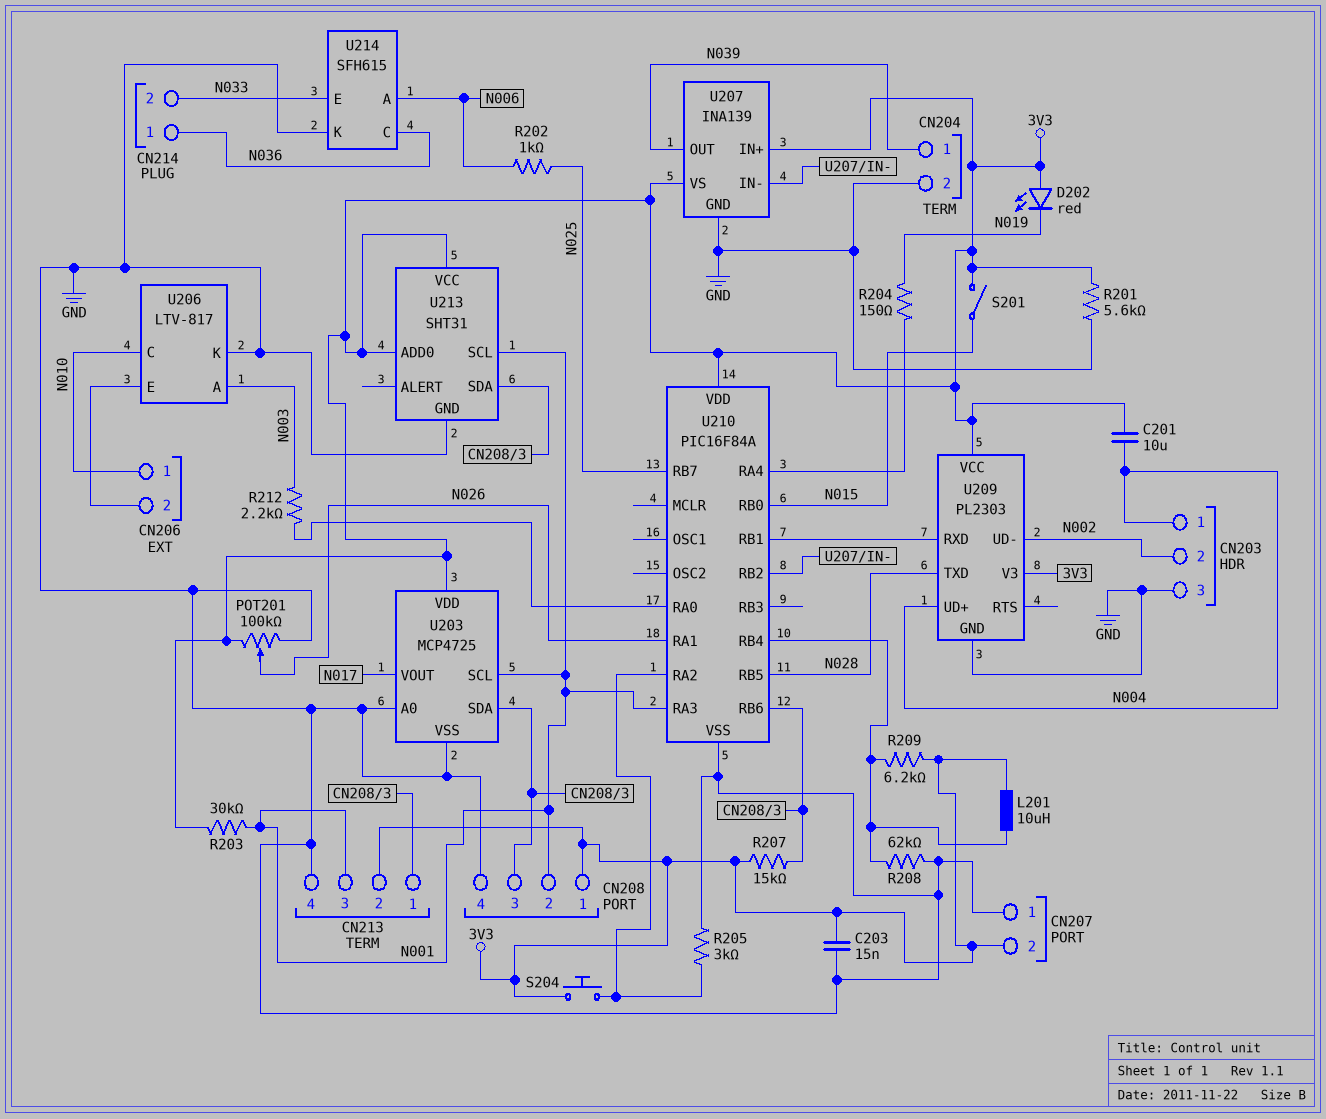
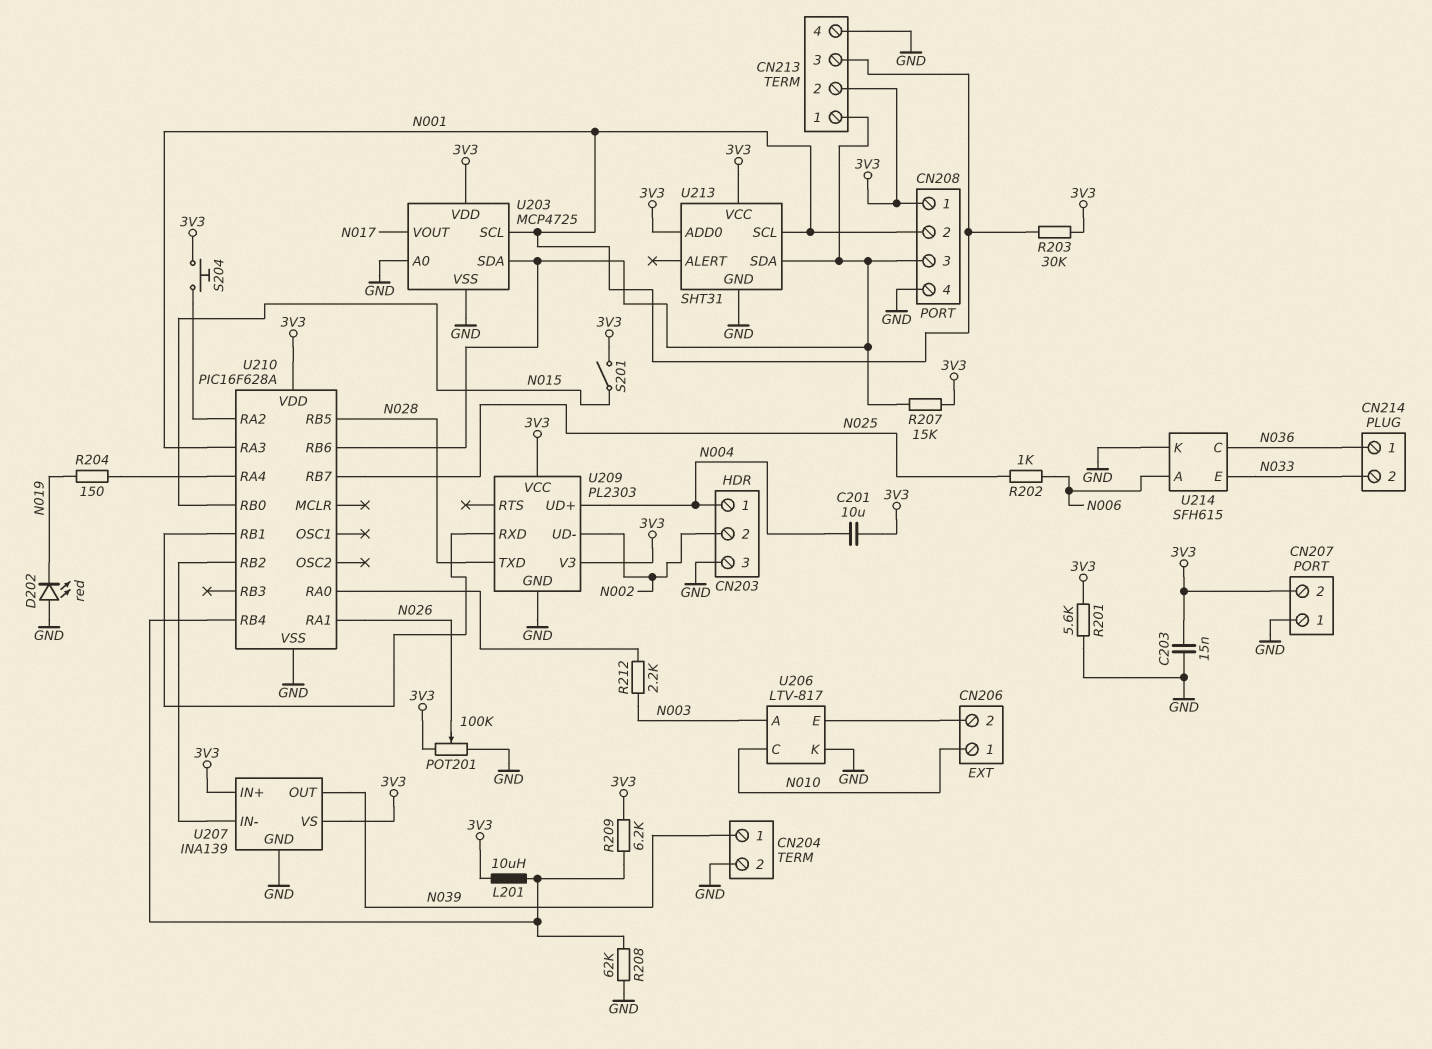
D202: LED red (A 3V3, K N019) -> LED red (A GND, K N019)
R205: 3k (GND, U210/RA2) -> none
U210: PIC16F84A -> PIC16F628A

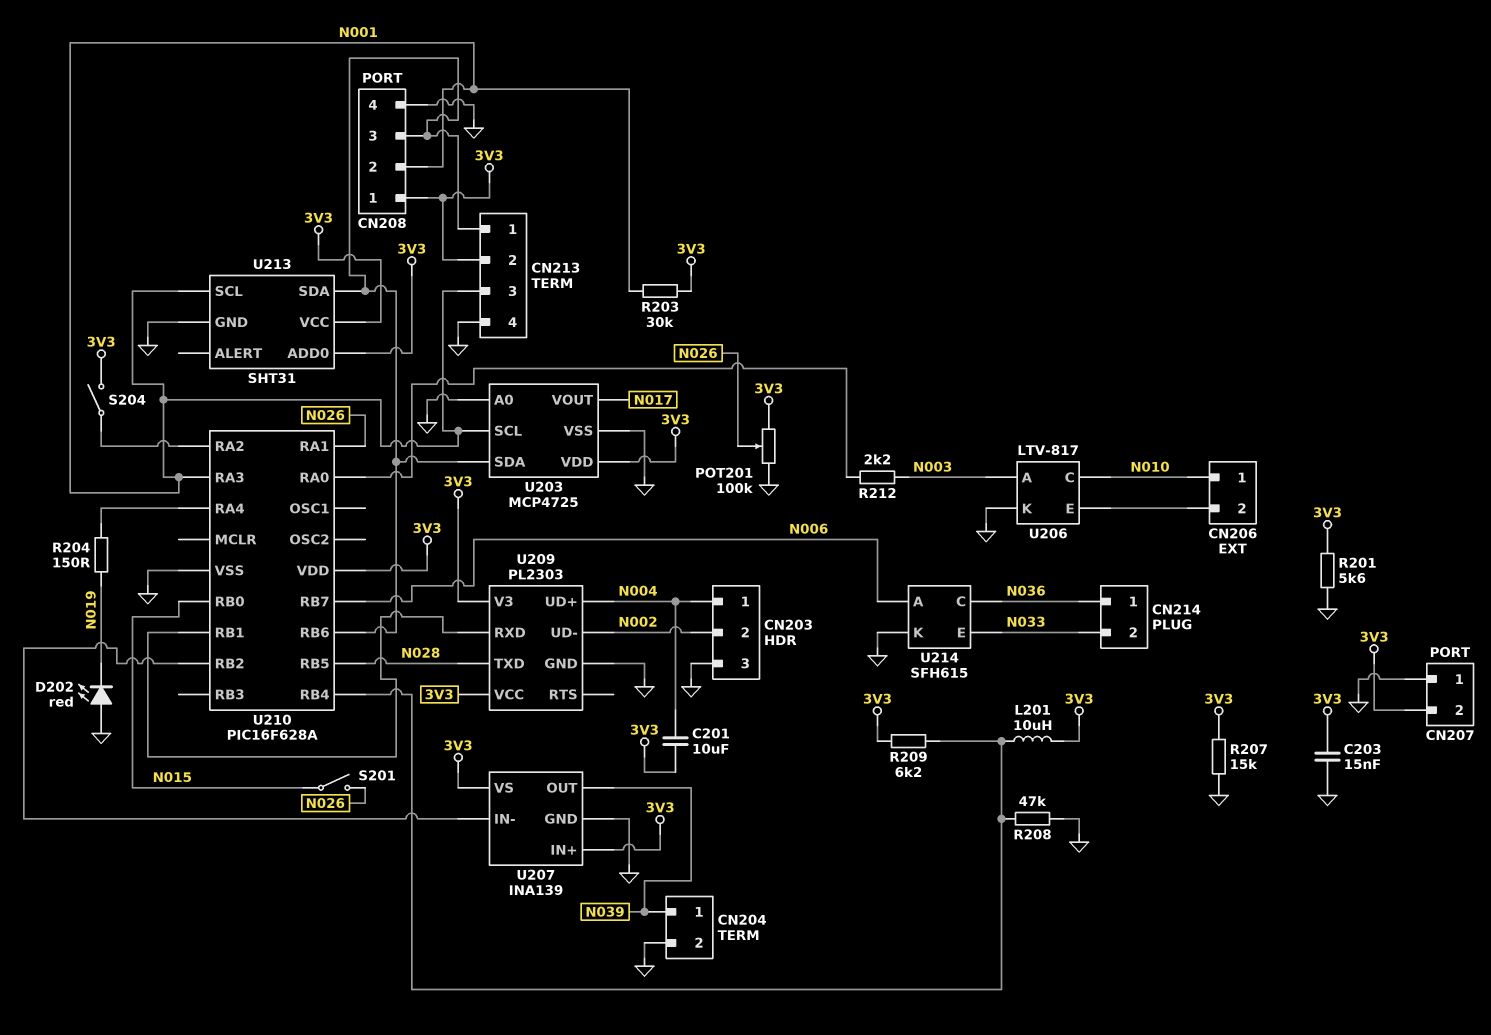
R202: 1k (N006, N025) -> none
R207: 15k (3V3, CN208/3) -> 15k (3V3, GND)
R208: 62k (GND, U210/RB4) -> 47k (GND, U210/RB4)
S201: switch (3V3, N015) -> switch (N015, N026)
S204: button (3V3, U210/RA2) -> switch (3V3, U210/RA2)
U210 pin RB7: N025 -> N006

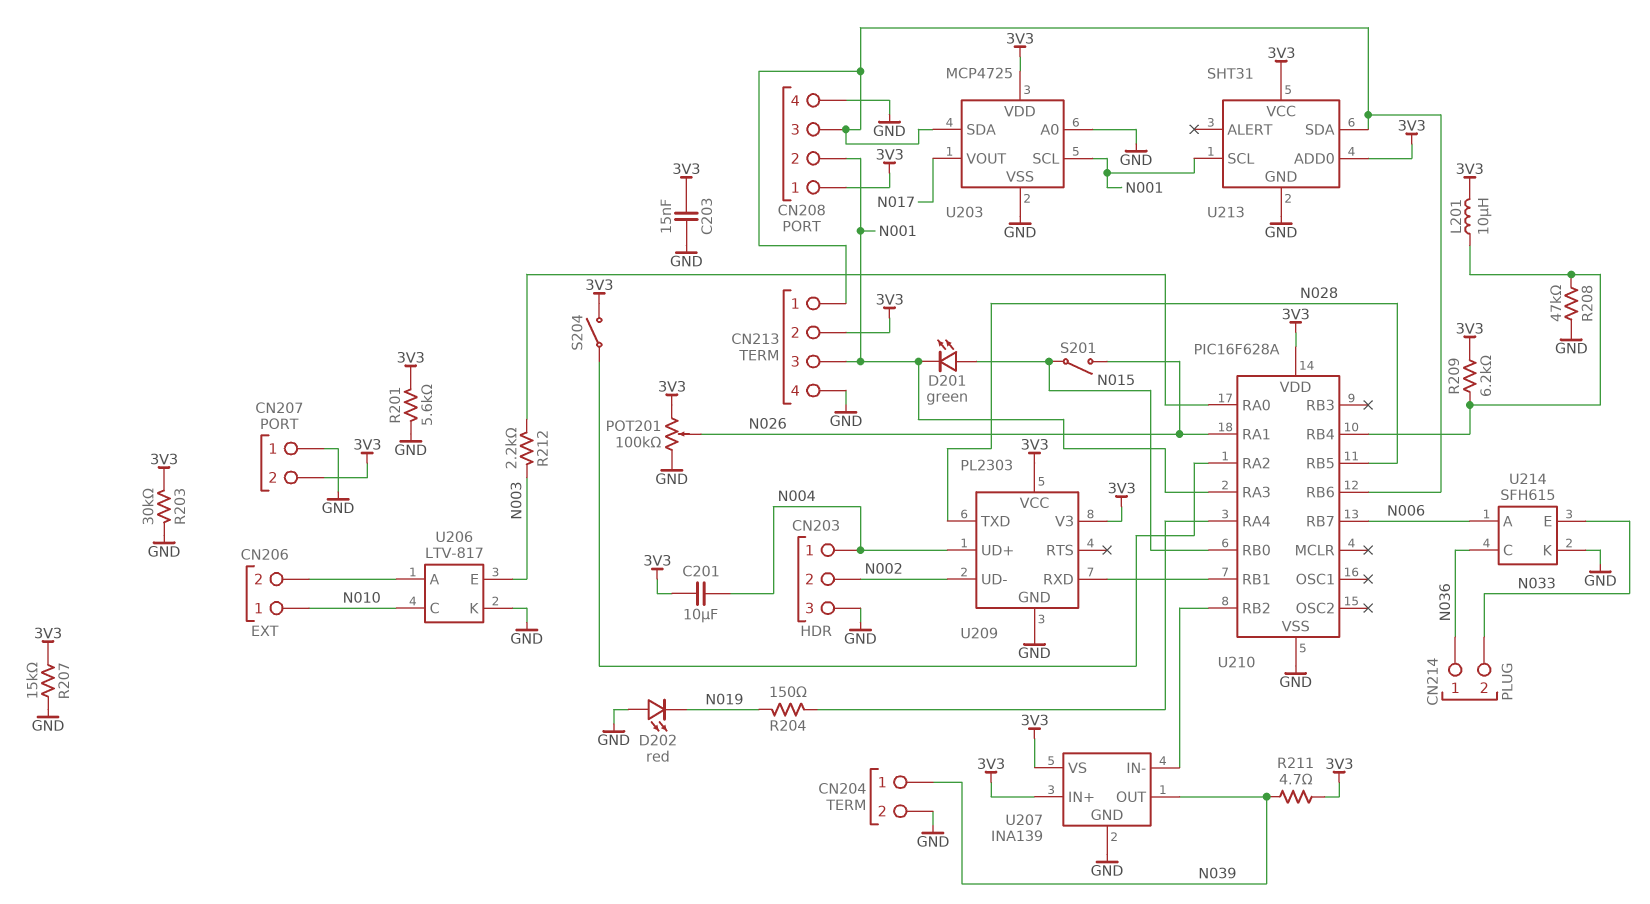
D201: none -> LED green (A N015, K N001)
R203: 30k (3V3, N001) -> 30k (3V3, GND)
R211: none -> 4.7 (3V3, N039)
U206 pin A: N003 -> CN206/2
U206 pin E: CN206/2 -> N003

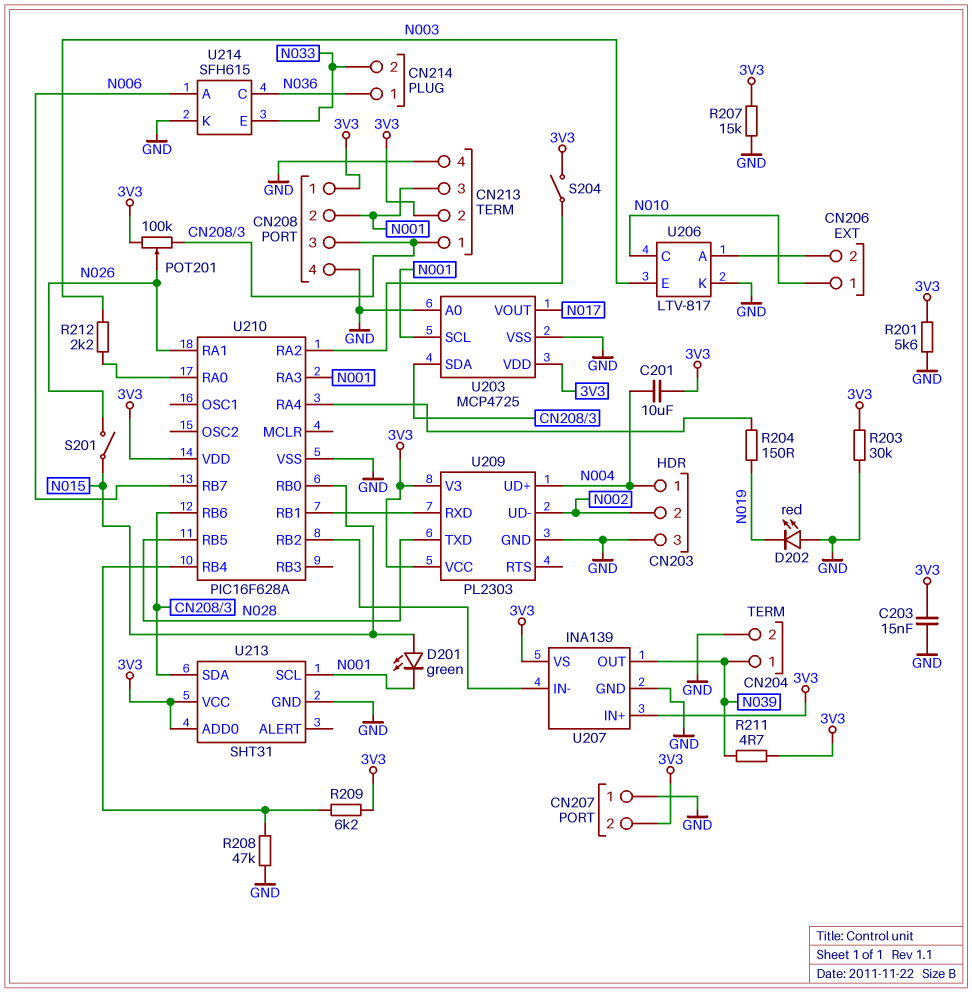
L201: 10uH (3V3, U210/RB4) -> none
POT201: 100k (3V3, GND, wiper N026) -> 100k (3V3, CN208/3, wiper N026)

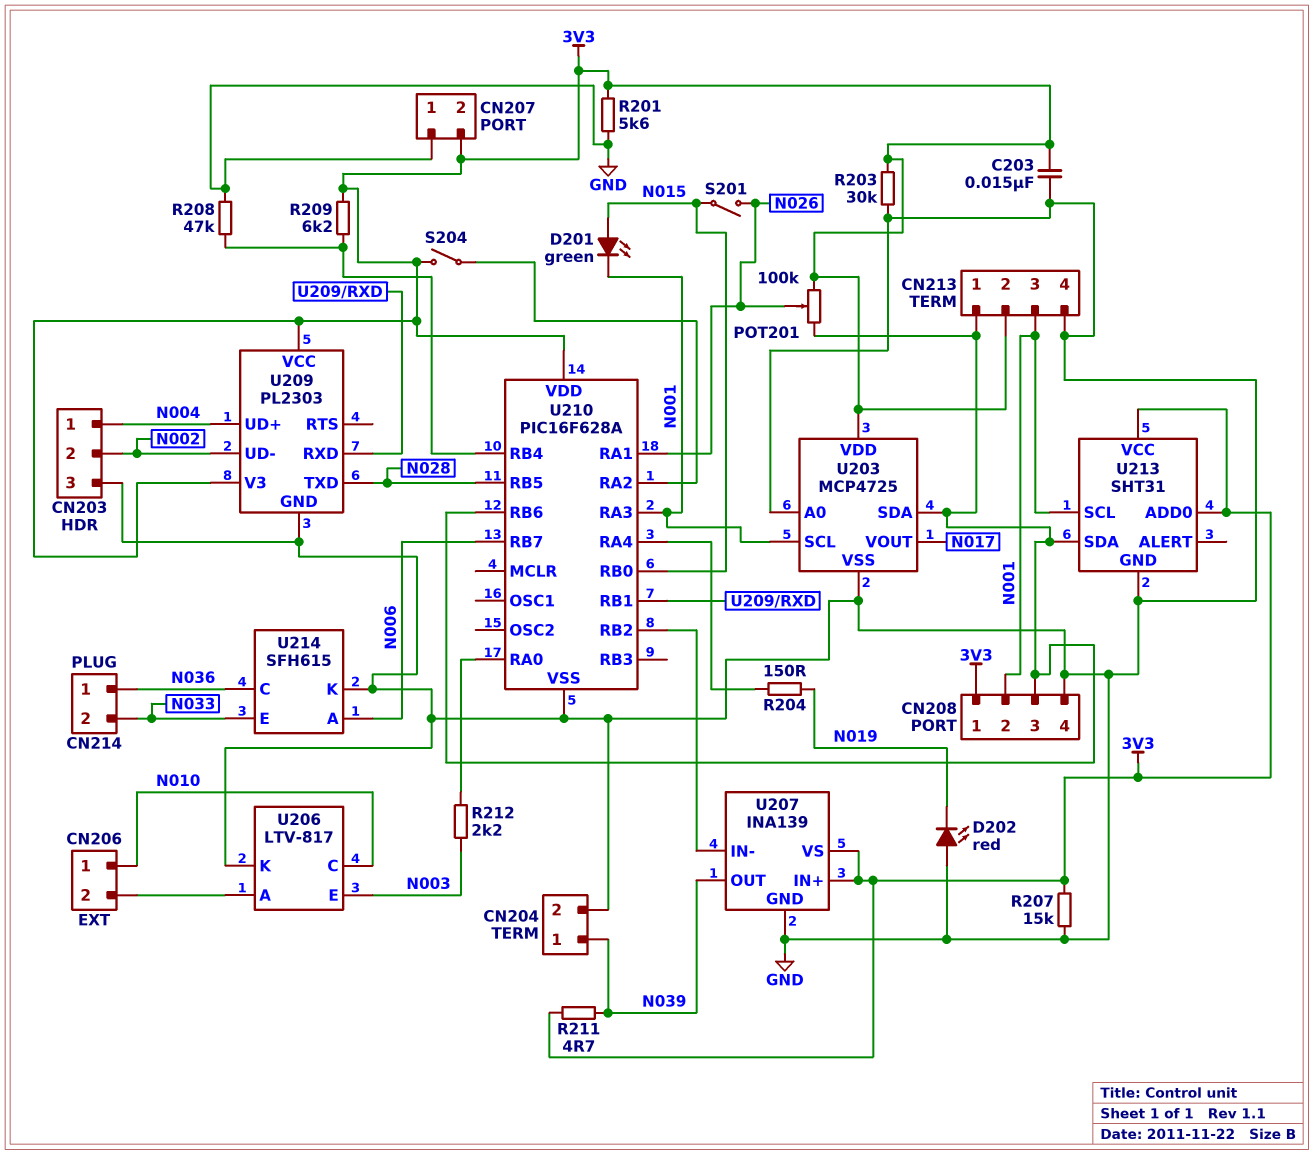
C201: 10uF (3V3, N004) -> none

